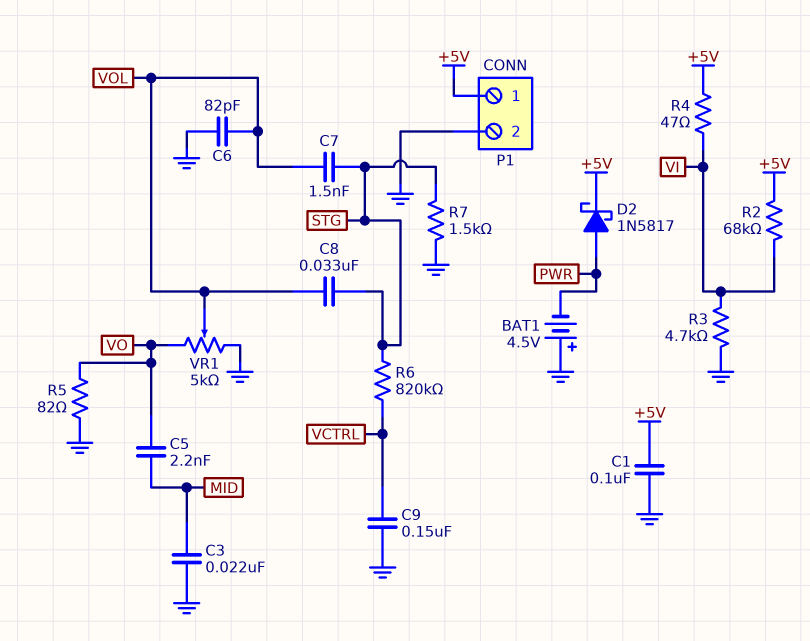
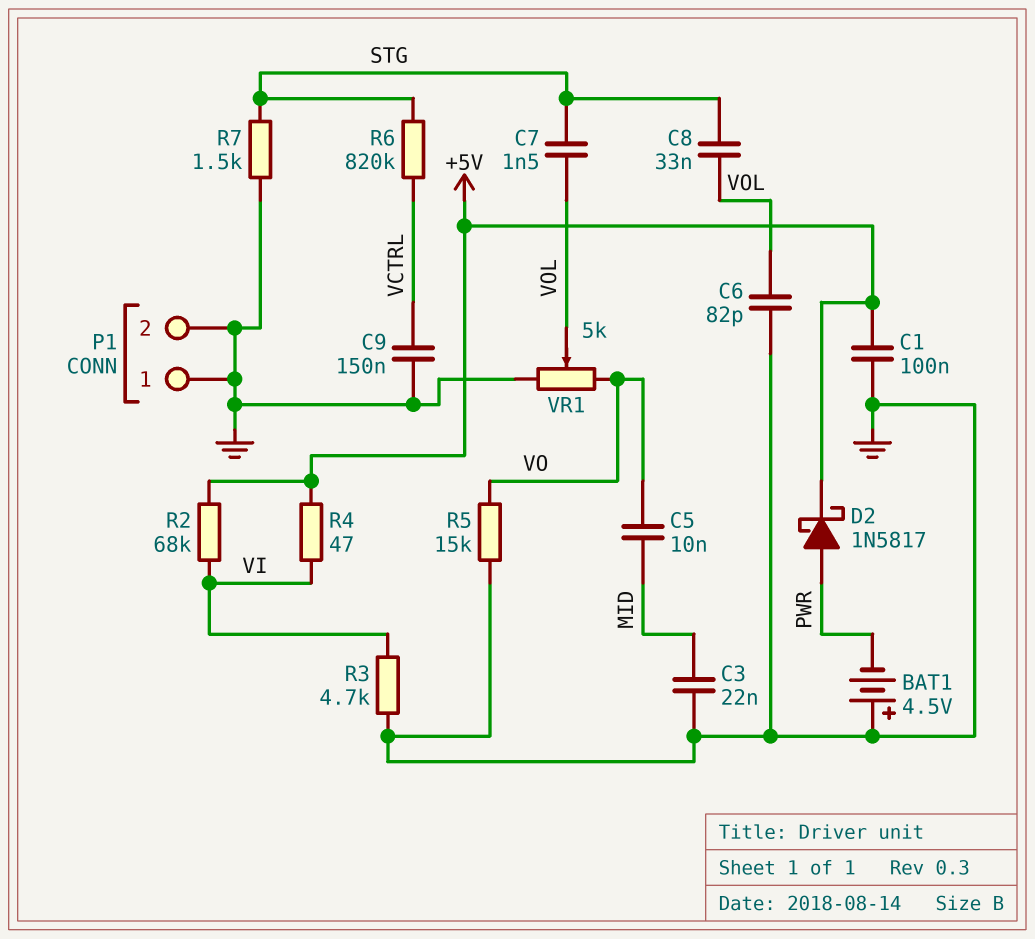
C5: 2.2nF (MID, VO) -> 10nF (MID, VO)
P1 pin 1: +5V -> GND
R5: 82 (GND, VO) -> 15k (GND, VO)

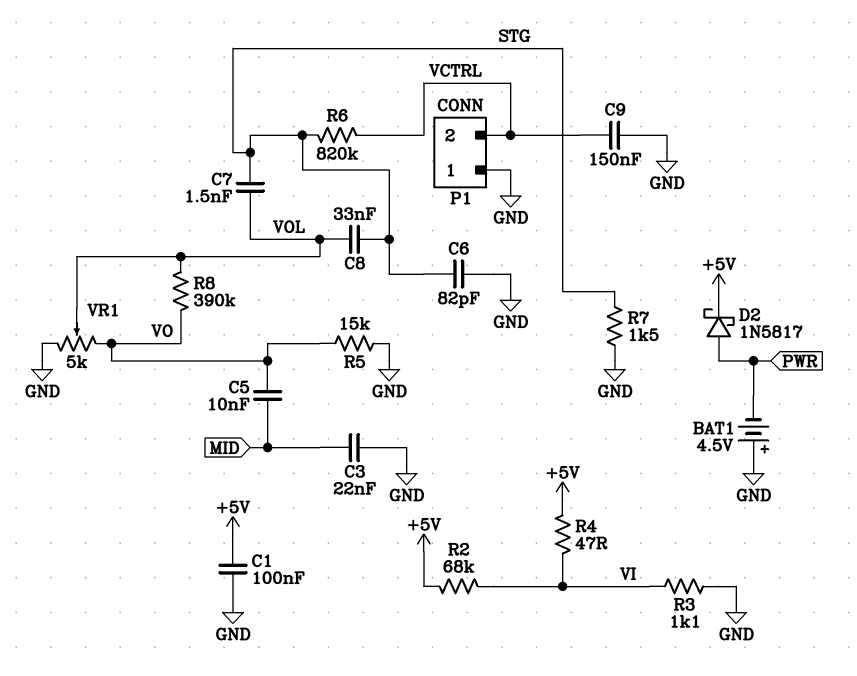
C6: 82pF (GND, VOL) -> 82pF (GND, STG)
P1 pin 2: GND -> VCTRL
R3: 4.7k (GND, VI) -> 1.1k (GND, VI)
R8: none -> 390k (VO, VOL)

